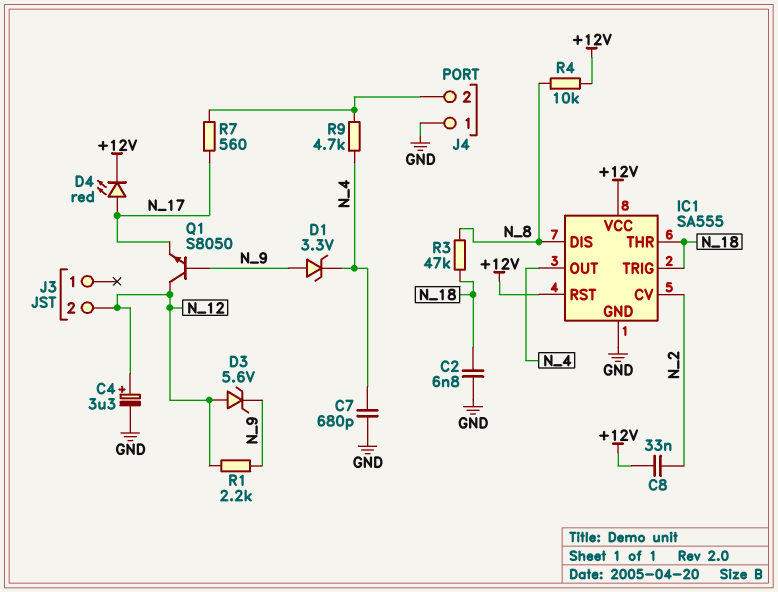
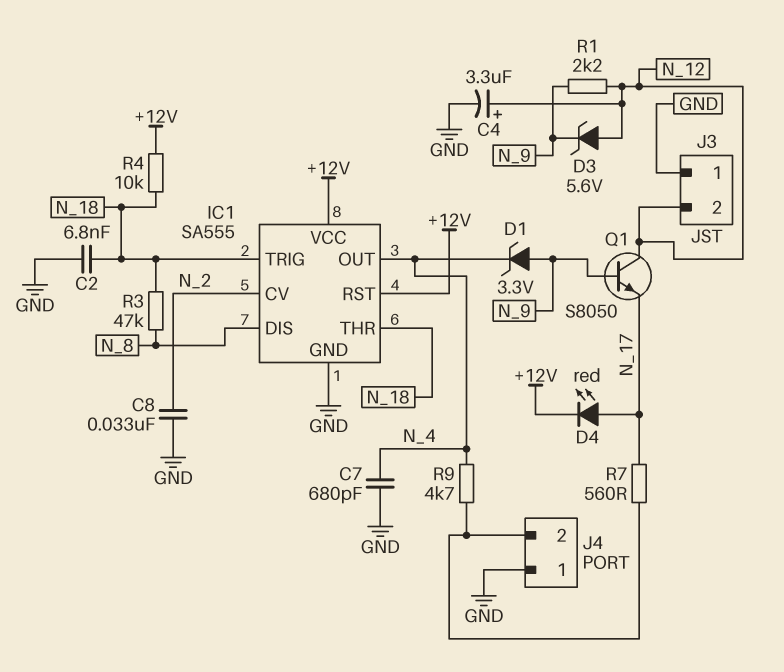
C8: 33nF (+12V, N_2) -> 33nF (GND, N_2)
J3 pin 1: none -> GND
R4: 10k (+12V, N_8) -> 10k (+12V, N_18)

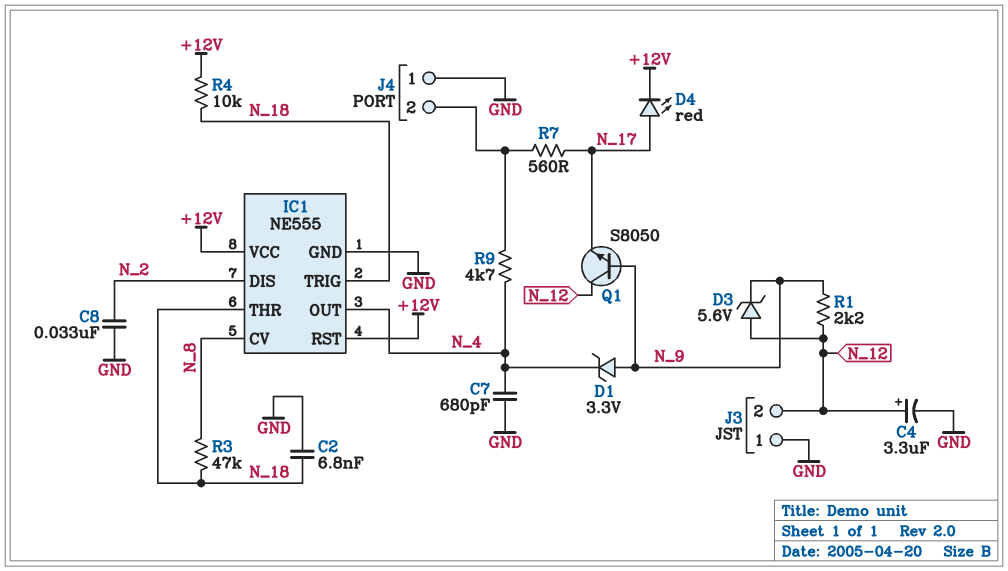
IC1: SA555 -> NE555
IC1 pin CV: N_2 -> N_8
IC1 pin DIS: N_8 -> N_2

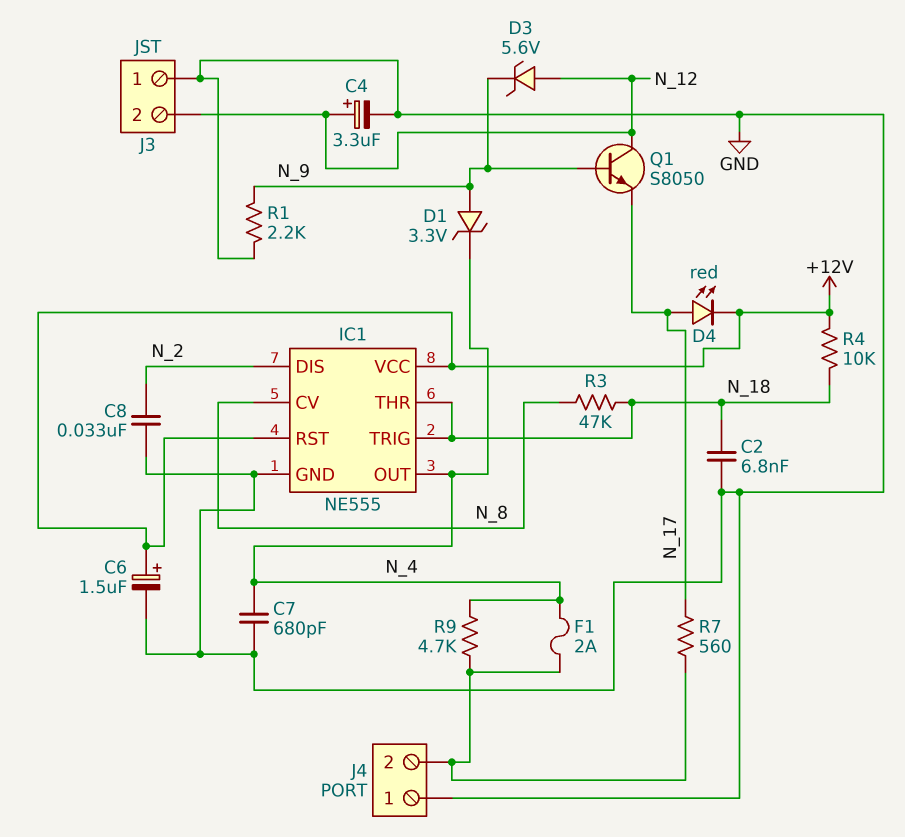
C6: none -> 1.5uF (plus +12V, minus GND)
F1: none -> 2A (J4/2, N_4)
R1: 2.2k (N_9, N_12) -> 2.2k (GND, N_9)

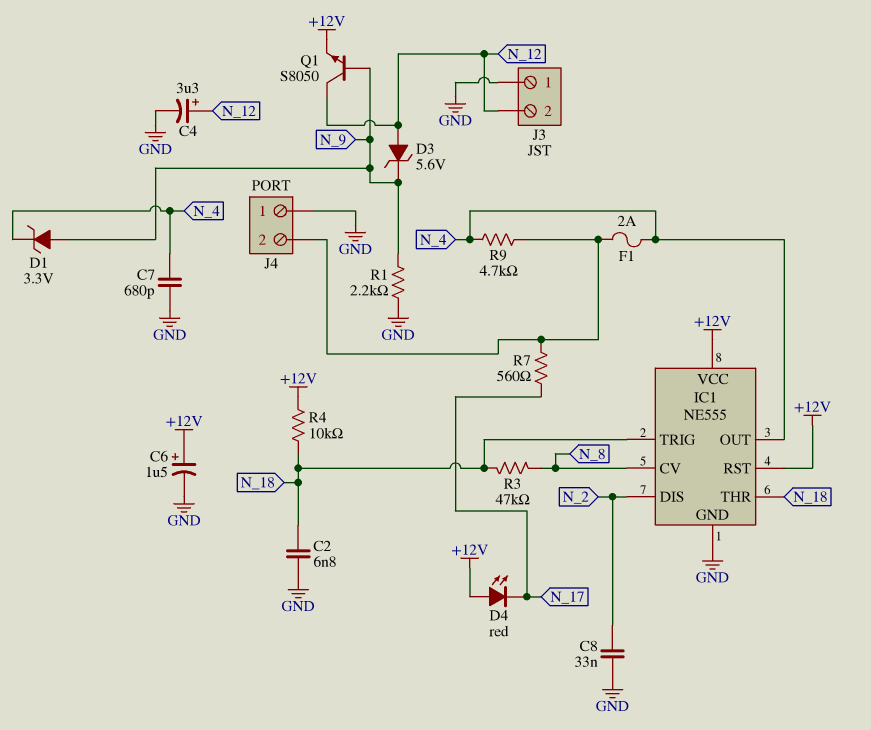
D4: LED red (A N_17, K +12V) -> LED red (A +12V, K N_17)
Q1: NPN S8050 (B N_9, C N_12, E N_17) -> NPN S8050 (B N_9, C N_12, E +12V)

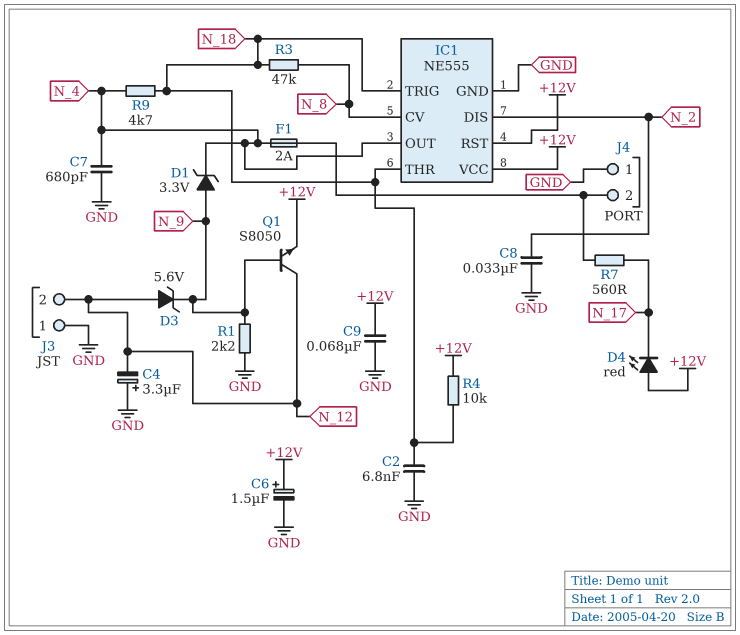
C4: 3.3uF (plus N_12, minus GND) -> 3.3uF (plus GND, minus N_12)
C9: none -> 68nF (+12V, GND)
R9: 4.7k (J4/2, N_4) -> 4.7k (N_4, N_18)

